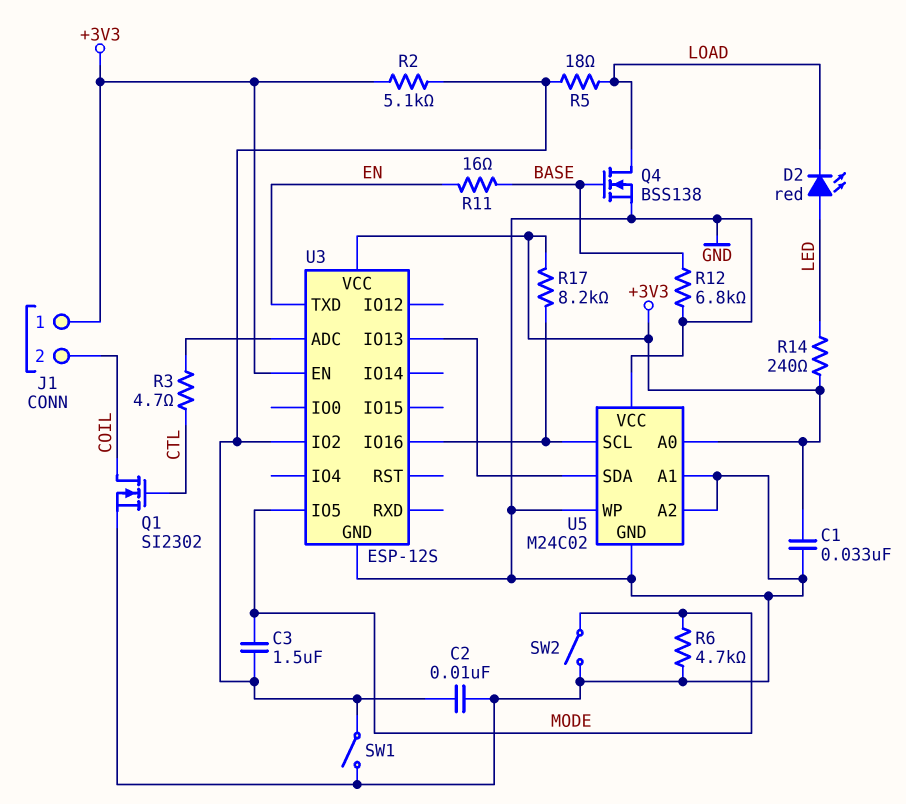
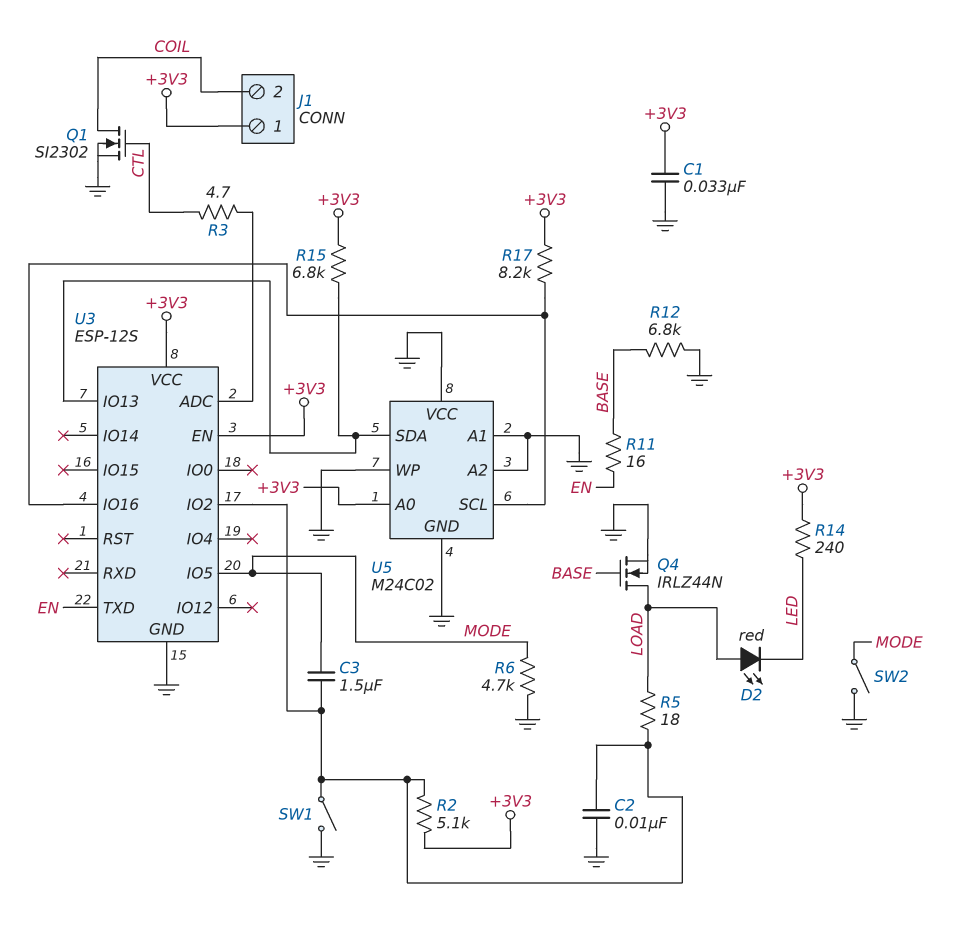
D2: LED red (A LED, K LOAD) -> LED red (A LOAD, K LED)
Q4: NMOS BSS138 (G BASE, D LOAD, S GND) -> NMOS IRLZ44N (G BASE, D LOAD, S GND)
R15: none -> 6.8k (+3V3, U3/IO13)

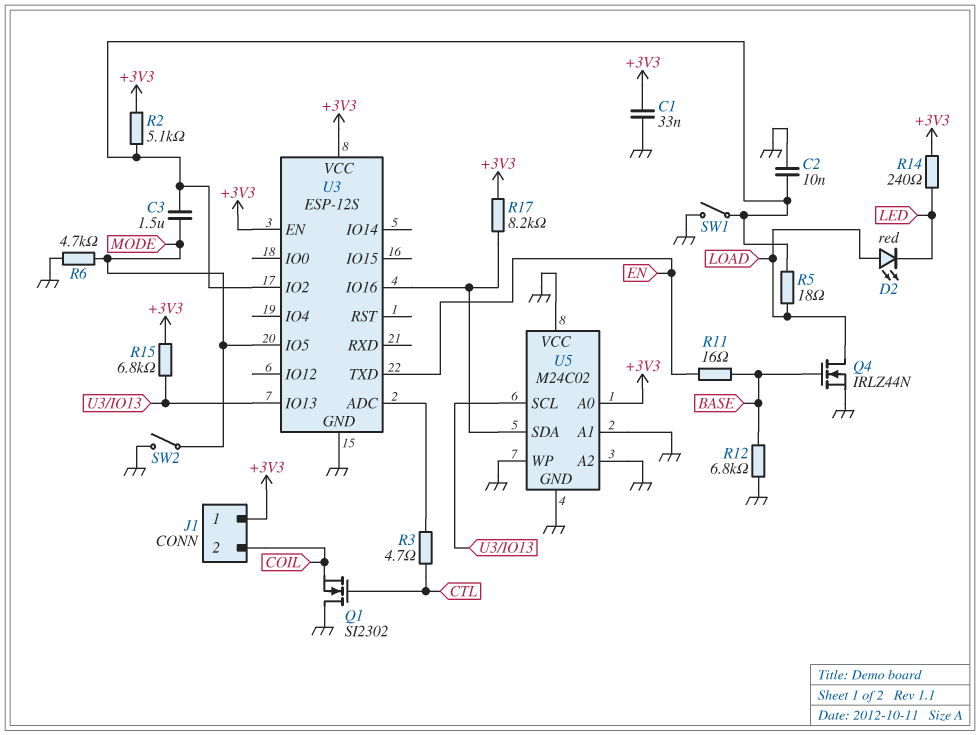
Q1: NMOS SI2302 (G CTL, D COIL, S GND) -> NMOS SI2302 (G CTL, D GND, S COIL)
U5 pin SCL: U3/IO16 -> U3/IO13
U5 pin SDA: U3/IO13 -> U3/IO16

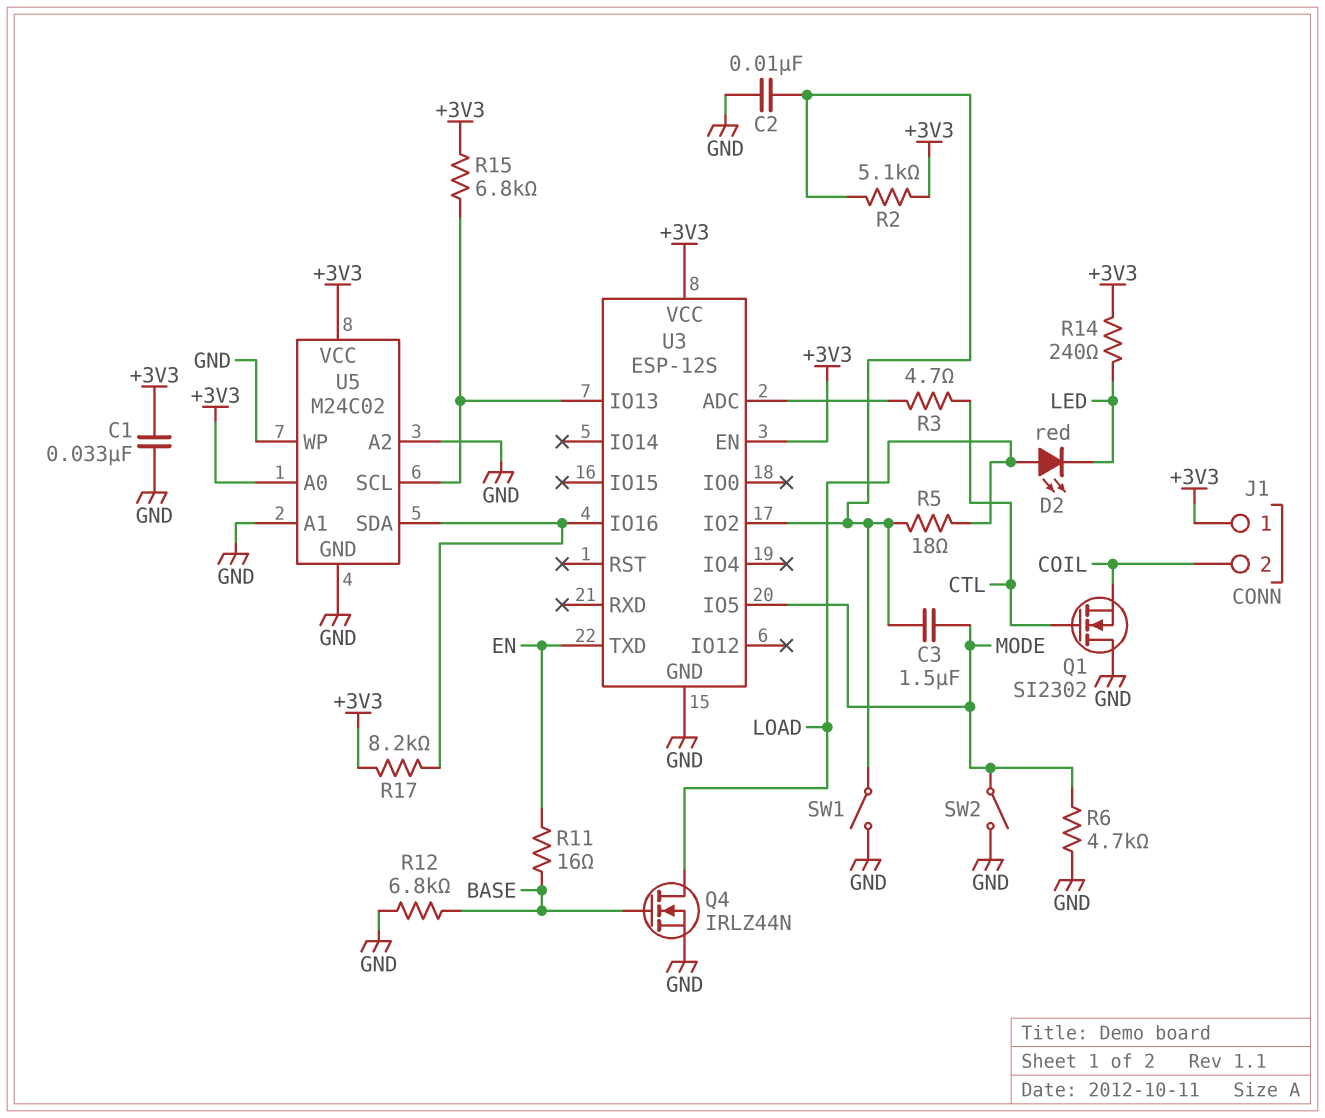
U5 pin VCC: GND -> +3V3

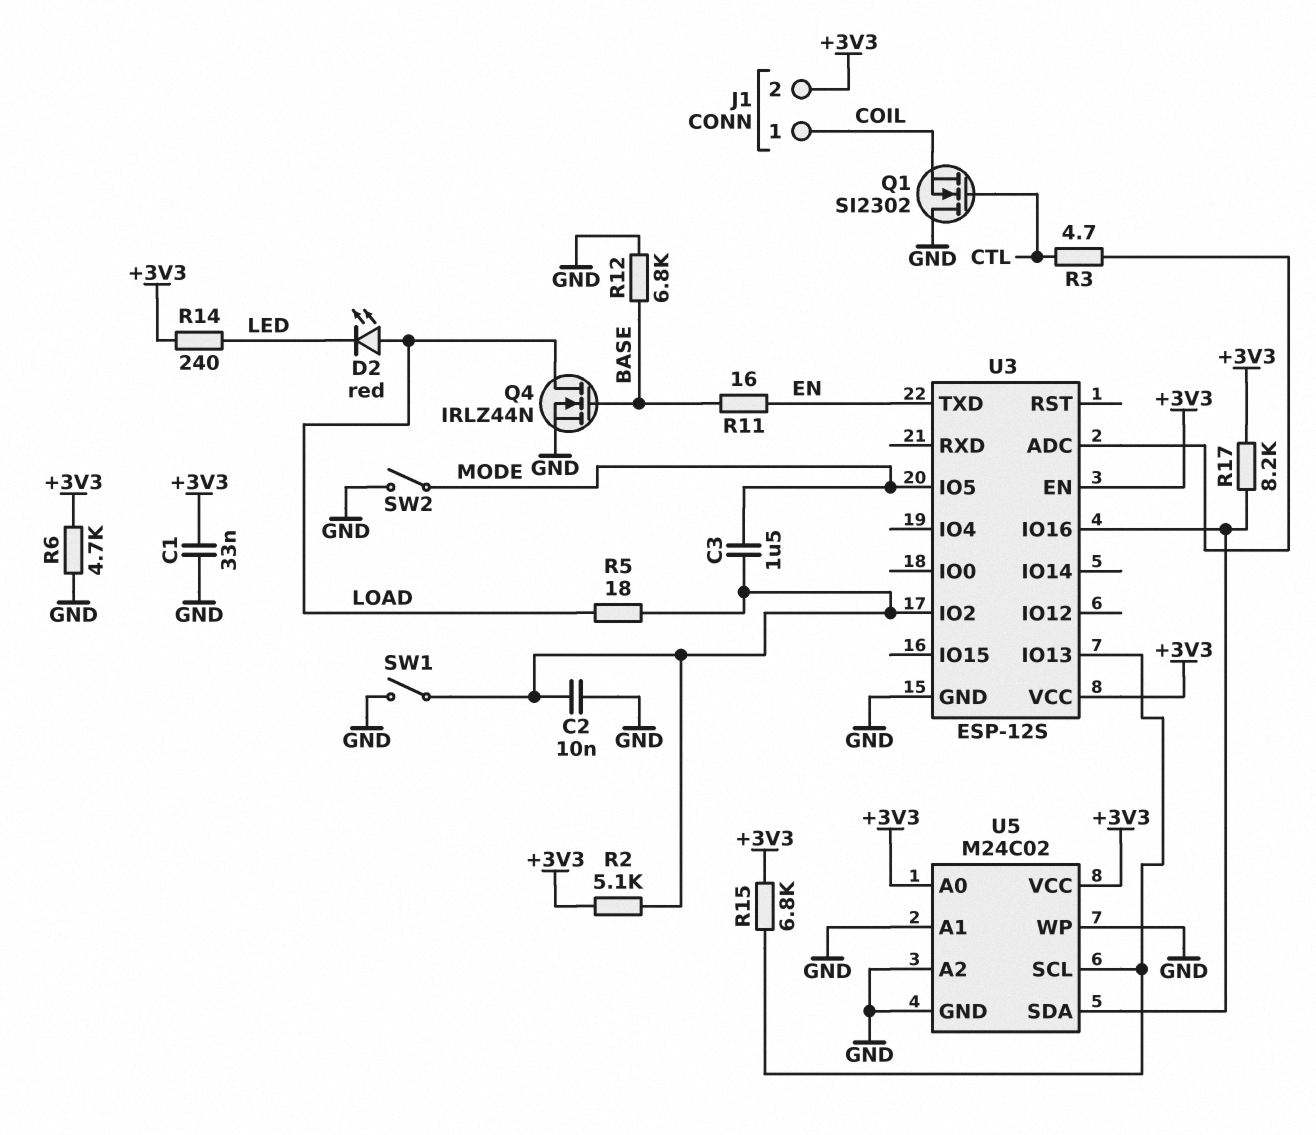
J1 pin 1: +3V3 -> COIL
J1 pin 2: COIL -> +3V3
R6: 4.7k (GND, MODE) -> 4.7k (+3V3, GND)

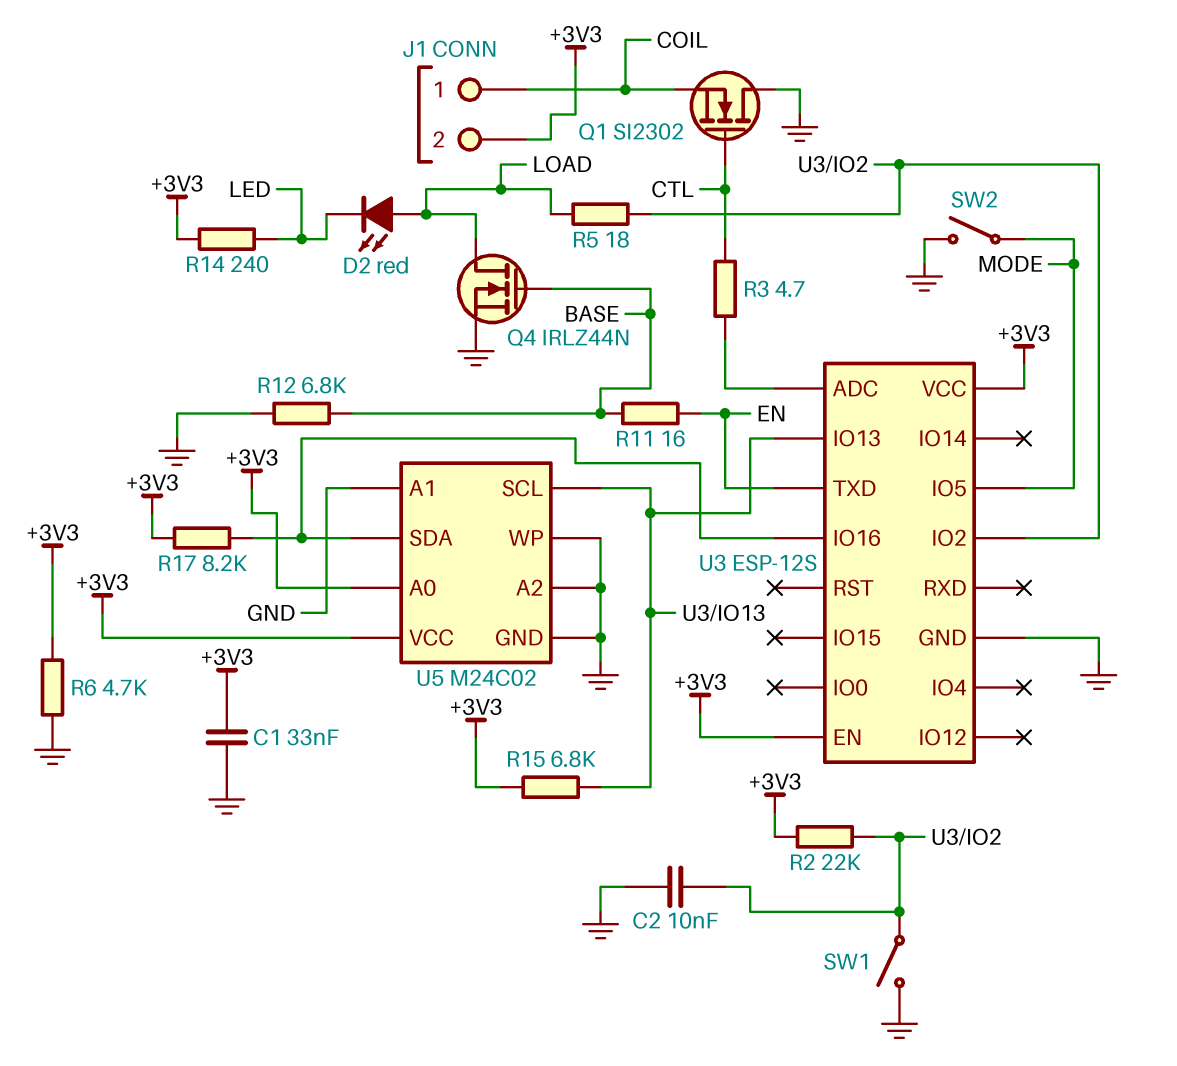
C3: 1.5uF (MODE, U3/IO2) -> none
R2: 5.1k (+3V3, U3/IO2) -> 22k (+3V3, U3/IO2)

